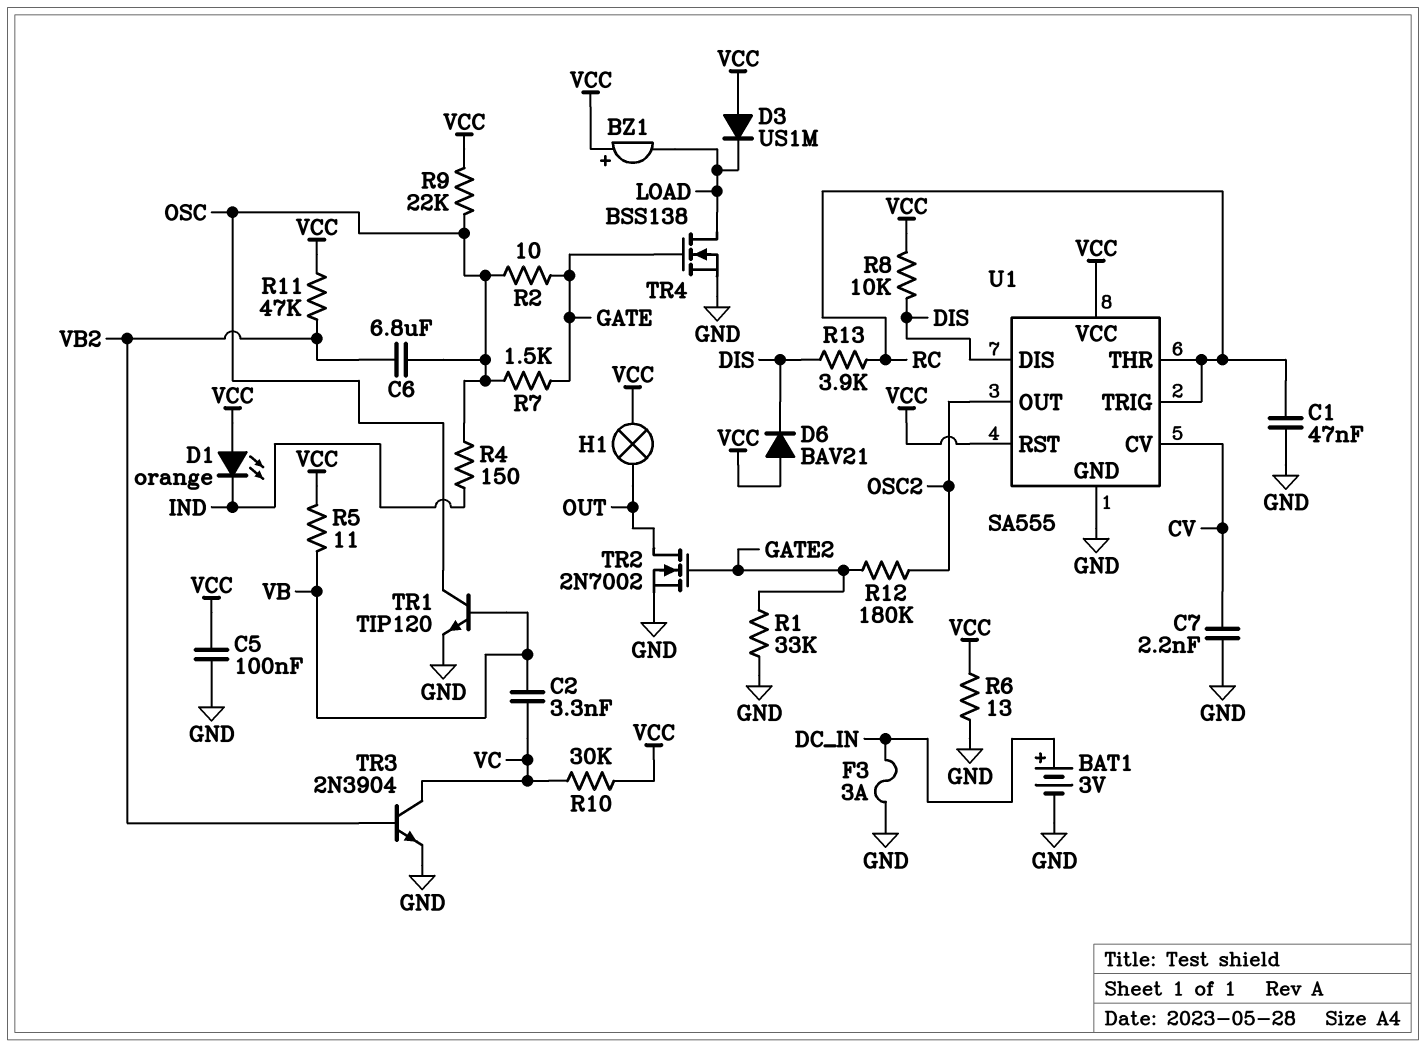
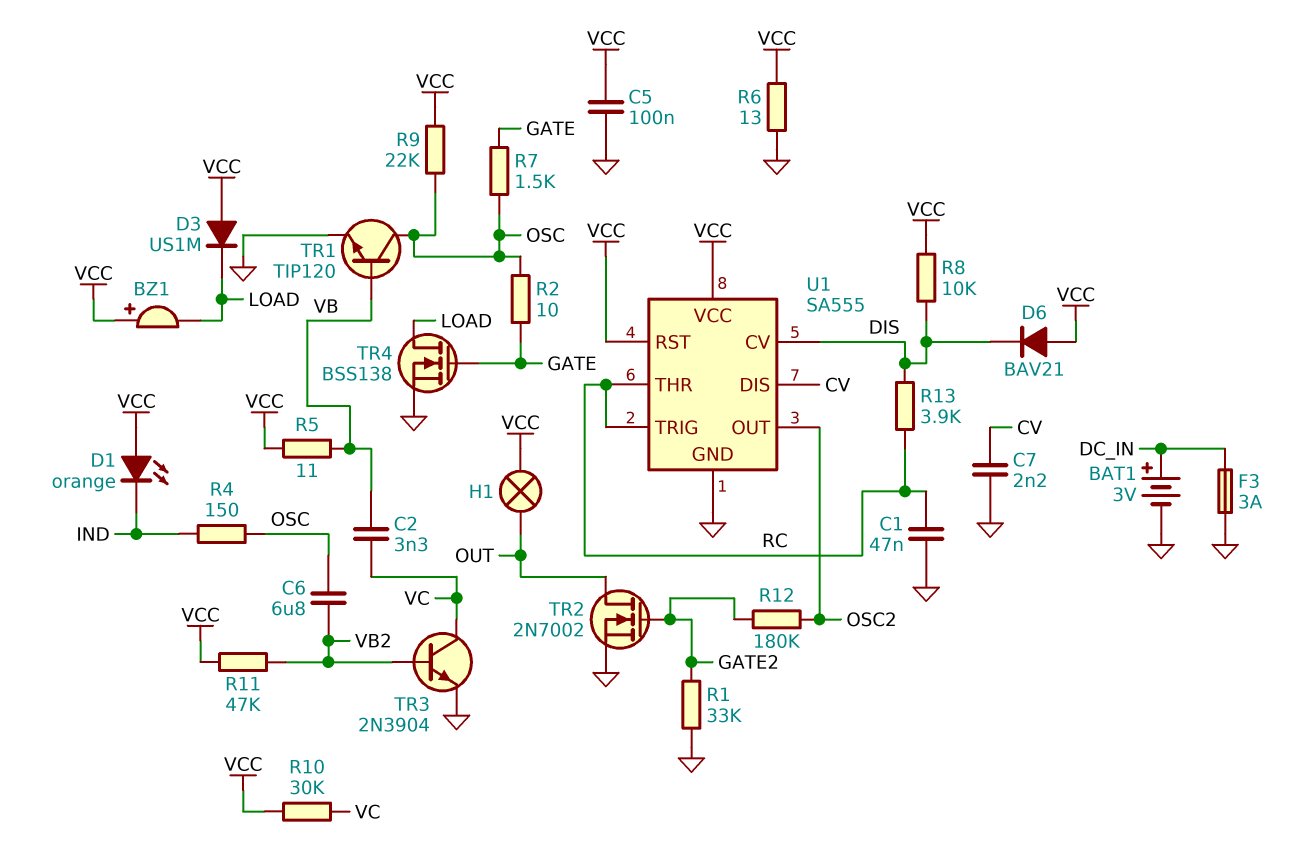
U1 pin CV: CV -> DIS
U1 pin DIS: DIS -> CV

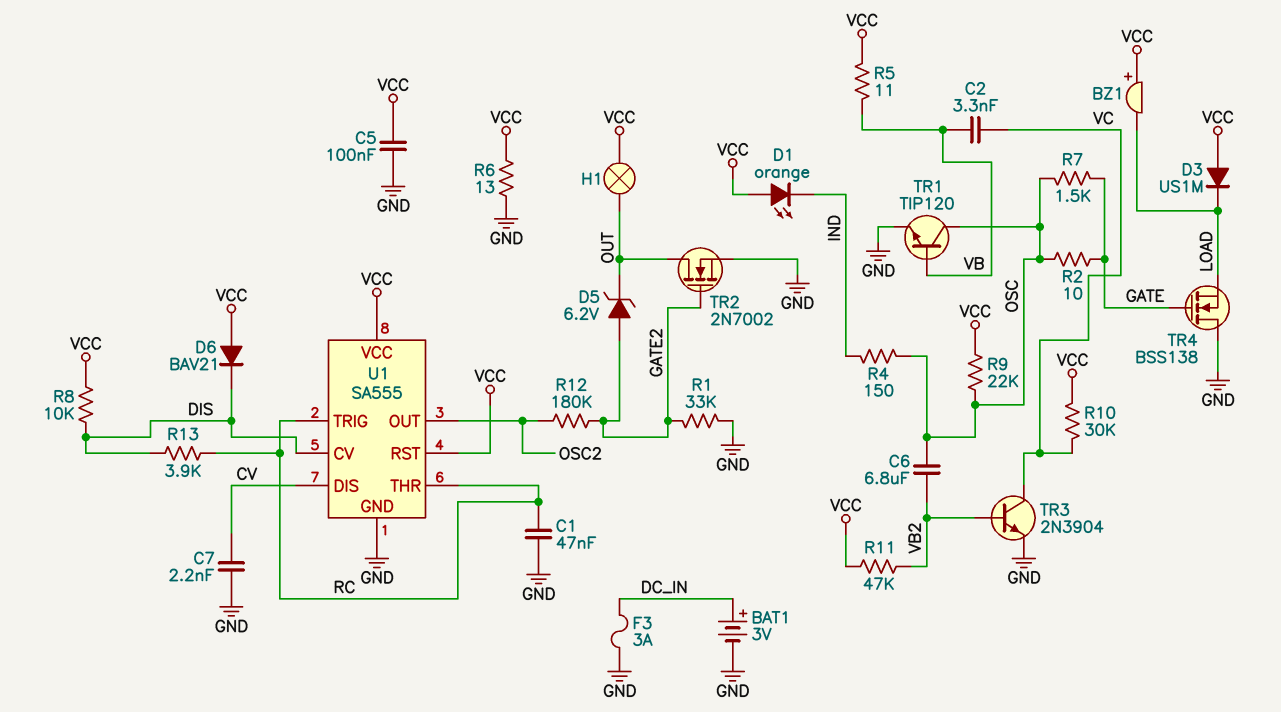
D5: none -> zener 6.2V (A GATE2, K OUT)
TR4: NMOS BSS138 (G GATE, D LOAD, S GND) -> NMOS BSS138 (G GATE, D GND, S LOAD)

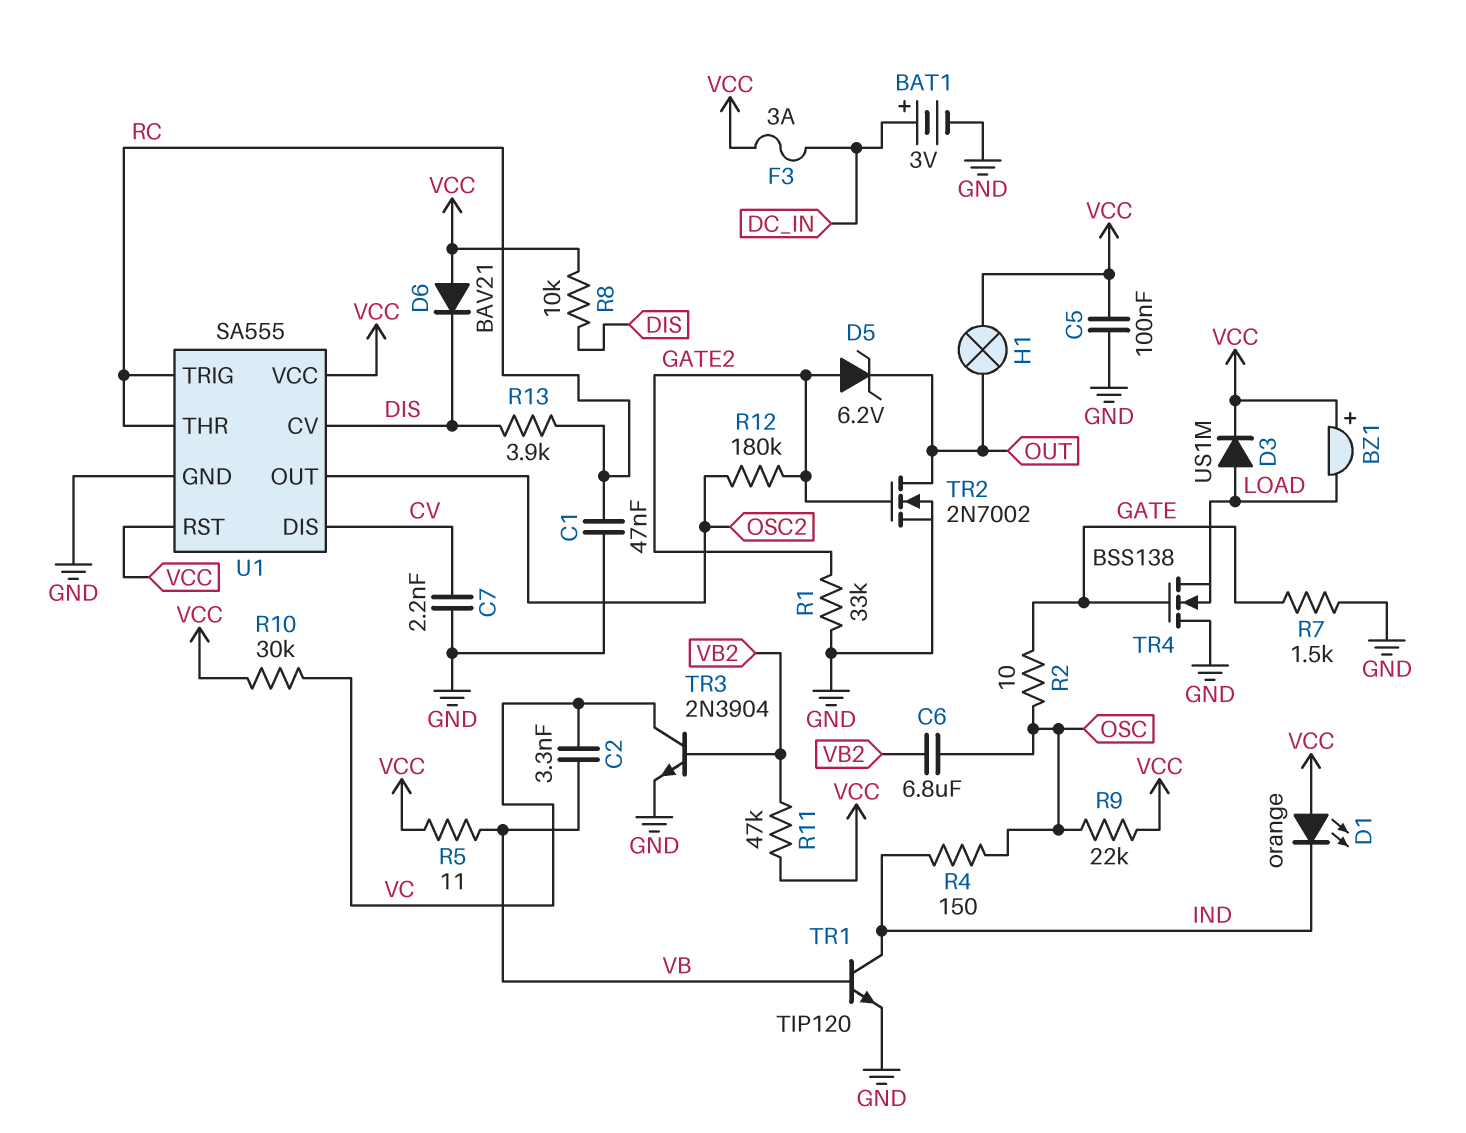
D3: diode US1M (A VCC, K LOAD) -> diode US1M (A LOAD, K VCC)
F3: 3A (DC_IN, GND) -> 3A (DC_IN, VCC)
R6: 13 (GND, VCC) -> none
R7: 1.5k (GATE, OSC) -> 1.5k (GATE, GND)
TR1: NPN TIP120 (B VB, C OSC, E GND) -> NPN TIP120 (B VB, C IND, E GND)

